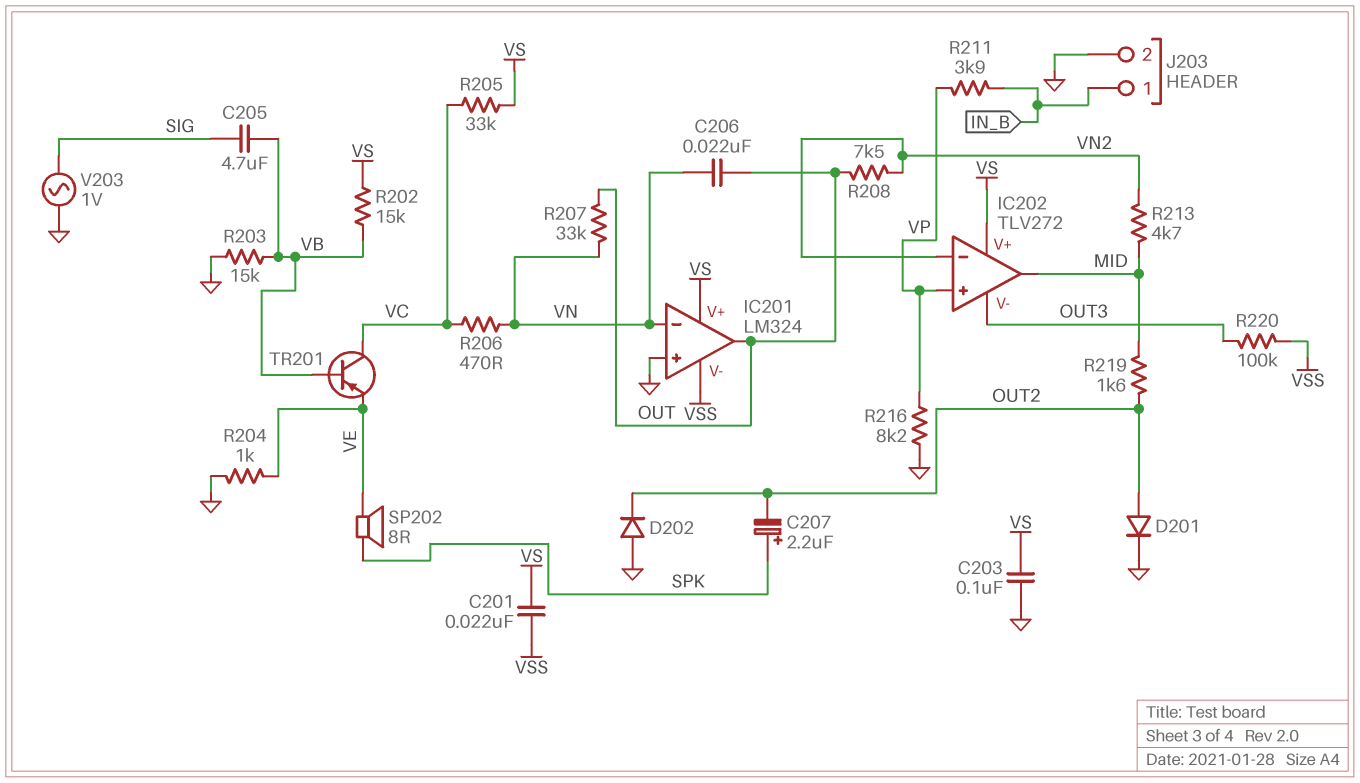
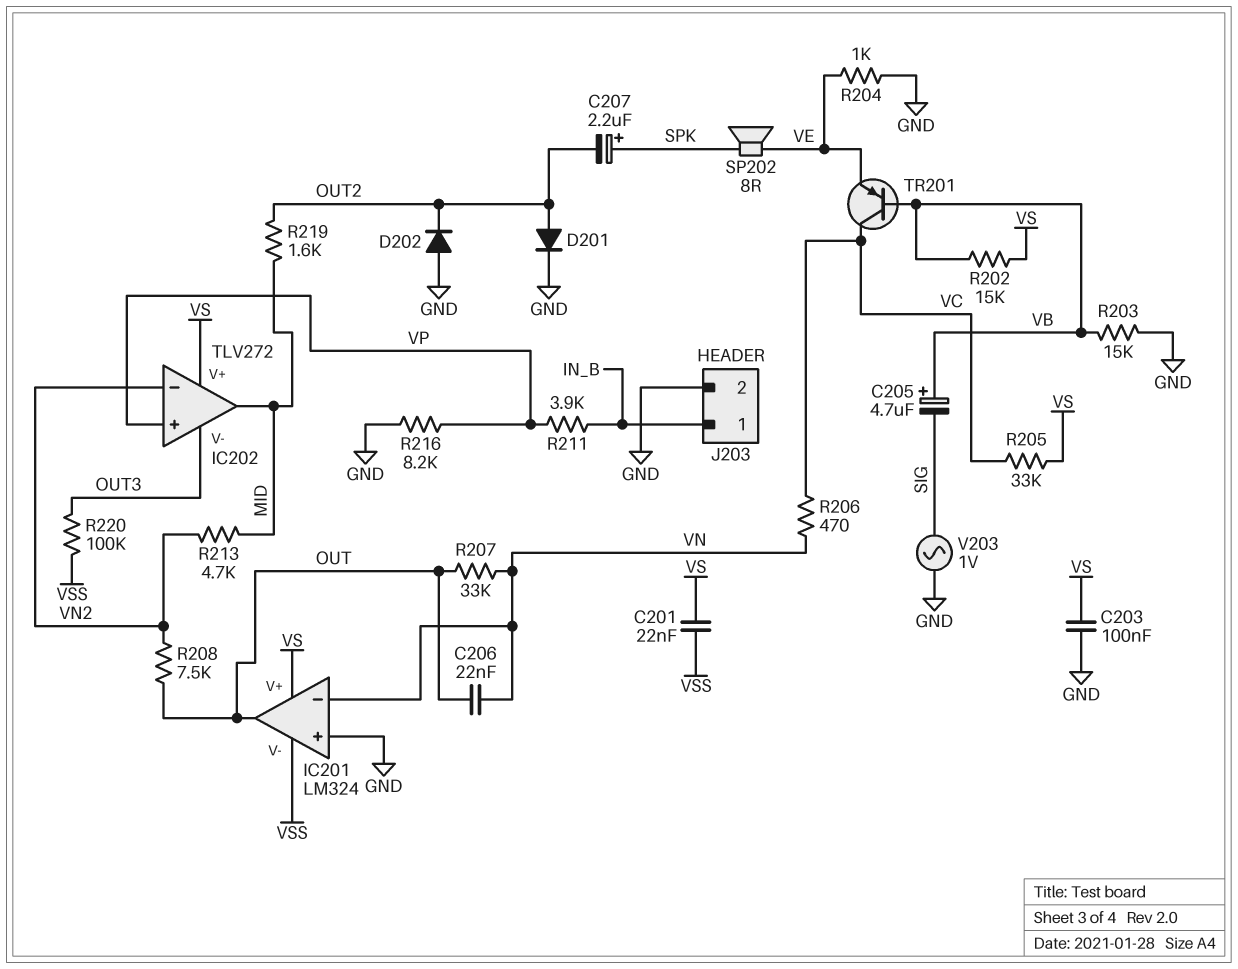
C205: 4.7uF (SIG, VB) -> 4.7uF (plus VB, minus SIG)

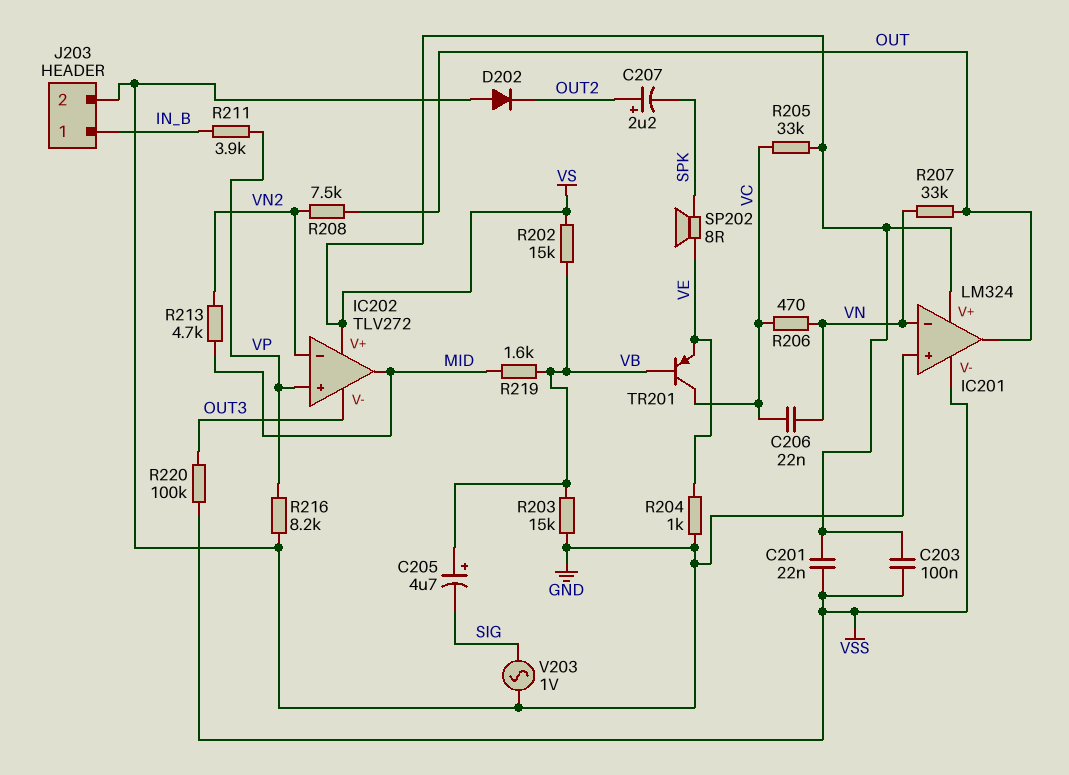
C203: 100nF (GND, VS) -> 100nF (VS, VSS)
C206: 22nF (OUT, VN) -> 22nF (VC, VN)
C207: 2.2uF (plus SPK, minus OUT2) -> 2.2uF (plus OUT2, minus SPK)
D201: diode (A OUT2, K GND) -> none
R219: 1.6k (MID, OUT2) -> 1.6k (MID, VB)

